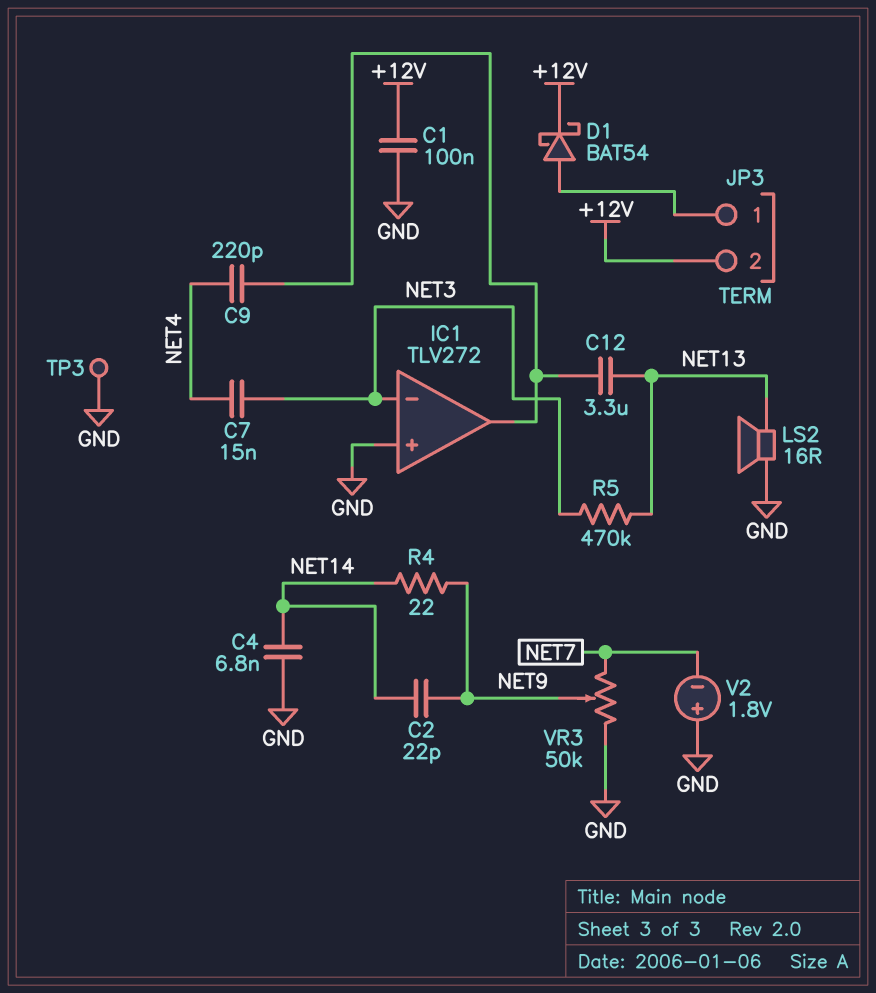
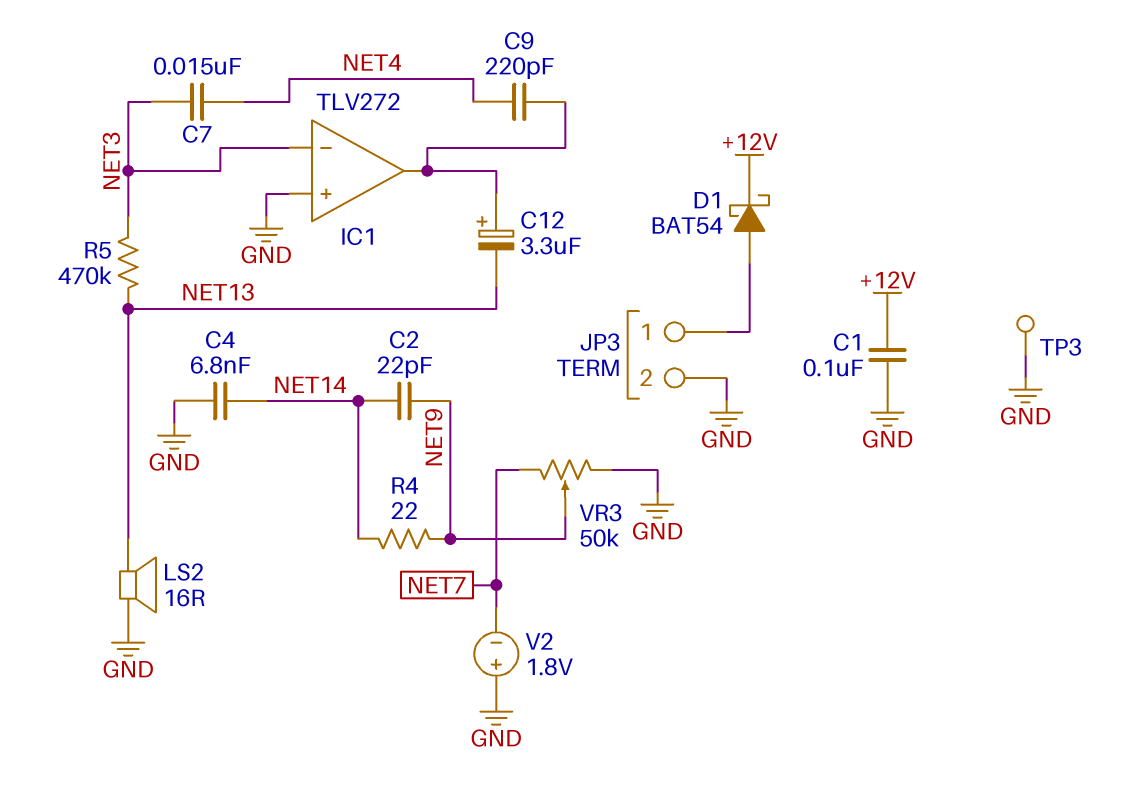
C12: 3.3uF (IC1/out, NET13) -> 3.3uF (plus IC1/out, minus NET13)
JP3 pin 2: +12V -> GND

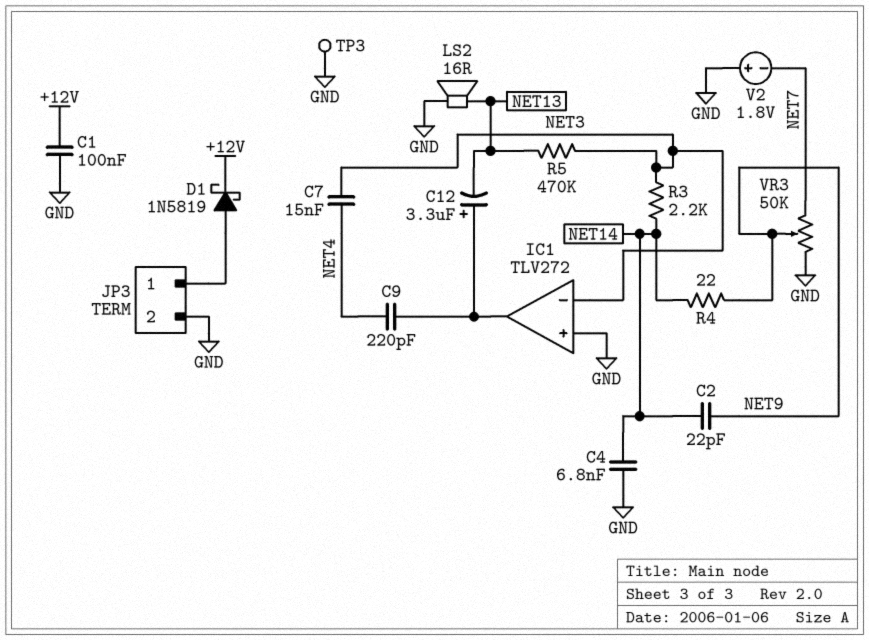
D1: schottky BAT54 (A JP3/1, K +12V) -> schottky 1N5819 (A JP3/1, K +12V)
R3: none -> 2.2k (NET3, NET14)

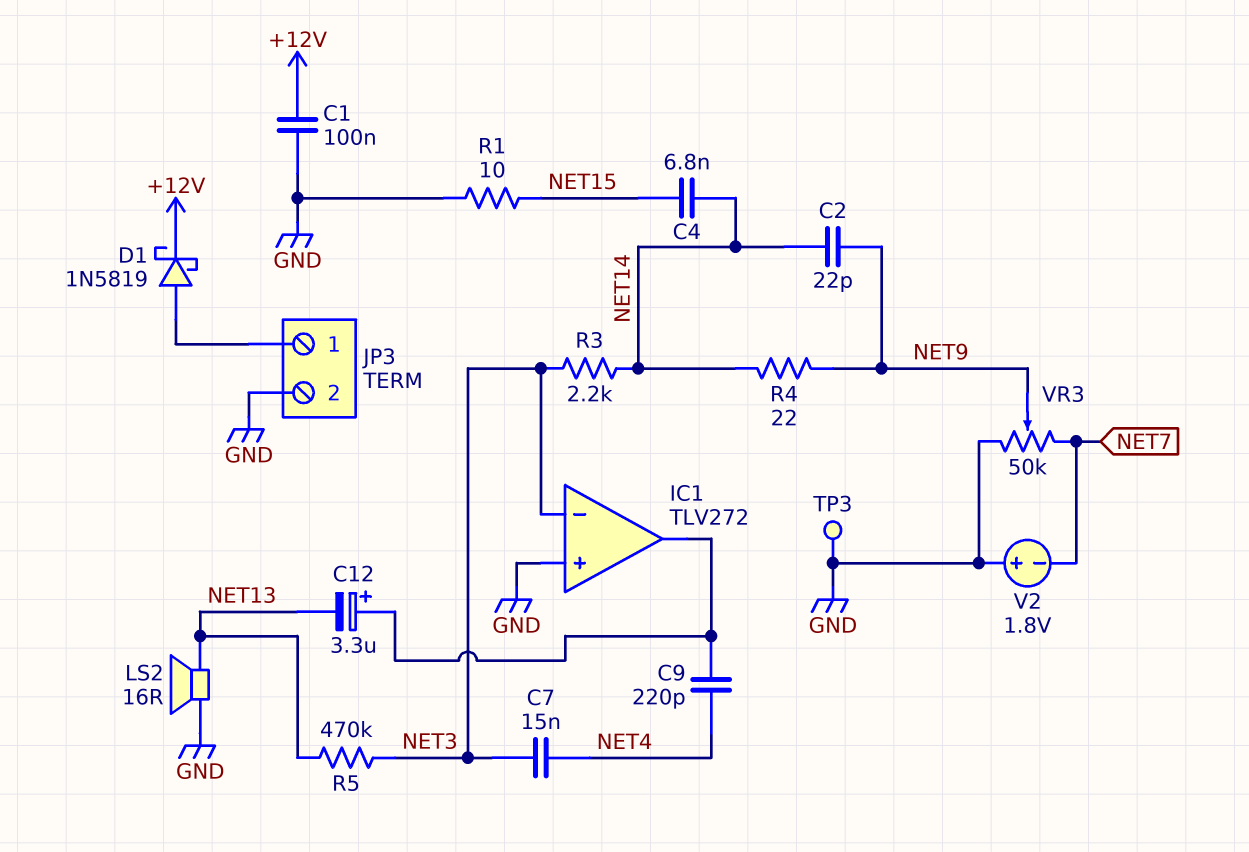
C4: 6.8nF (GND, NET14) -> 6.8nF (NET14, NET15)
R1: none -> 10 (GND, NET15)

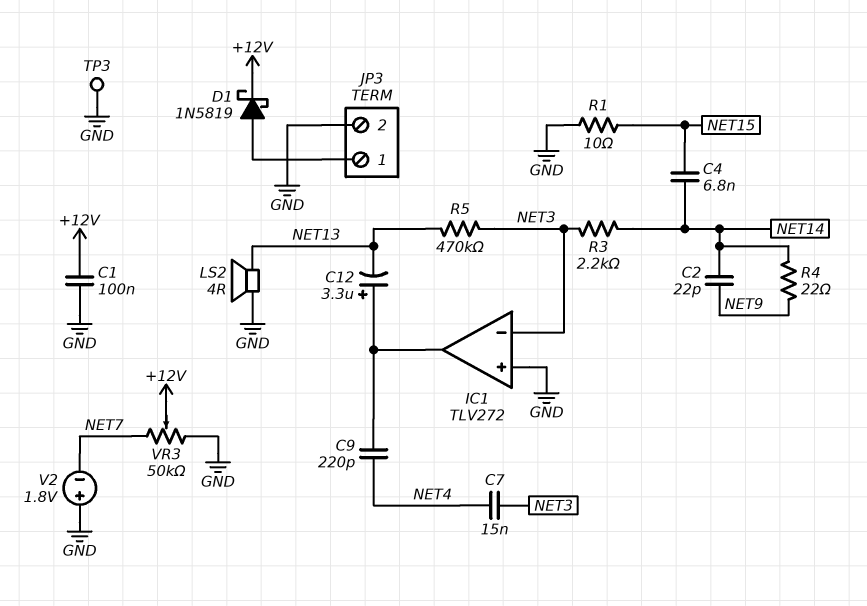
LS2: speaker 16R (GND, NET13) -> speaker 4R (GND, NET13)
VR3: 50k (GND, NET7, wiper NET9) -> 50k (GND, NET7, wiper +12V)

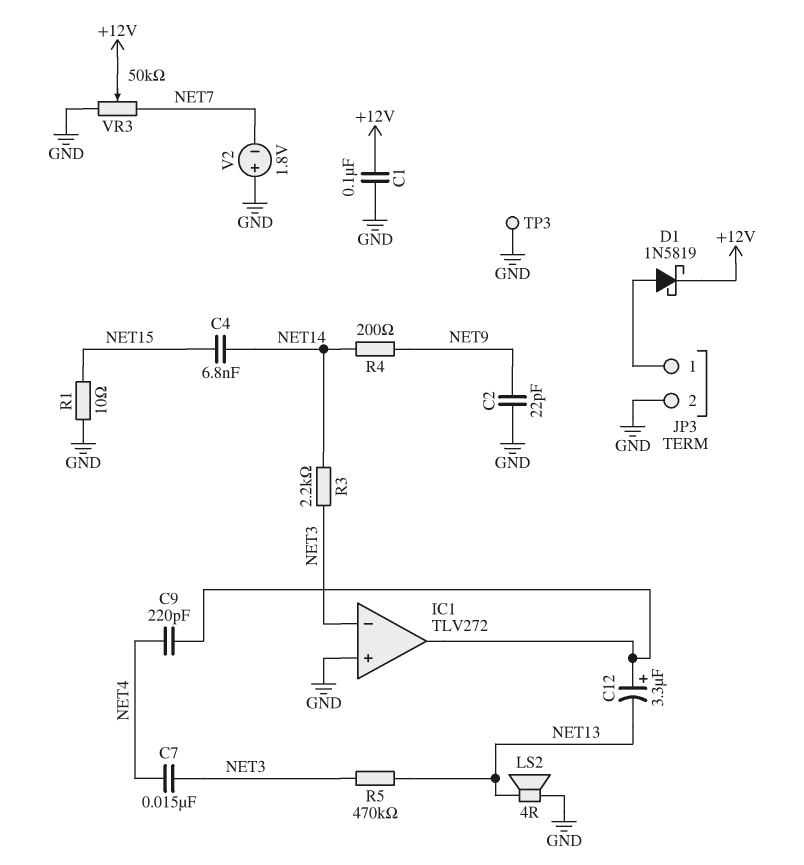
C2: 22pF (NET9, NET14) -> 22pF (GND, NET9)
R4: 22 (NET9, NET14) -> 200 (NET9, NET14)

